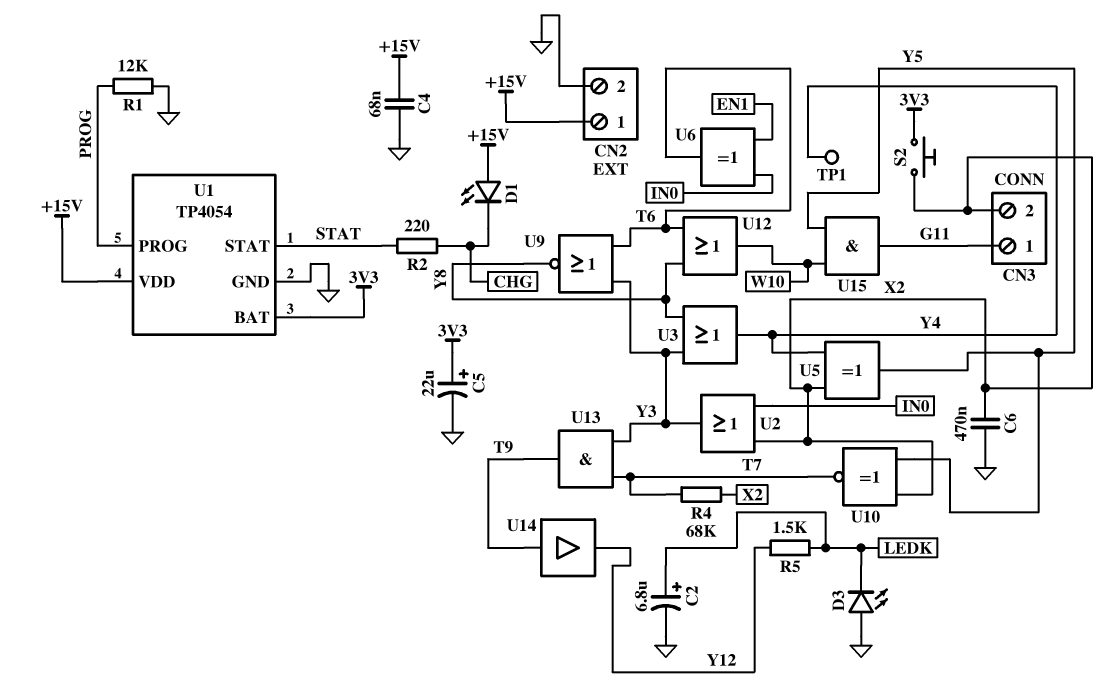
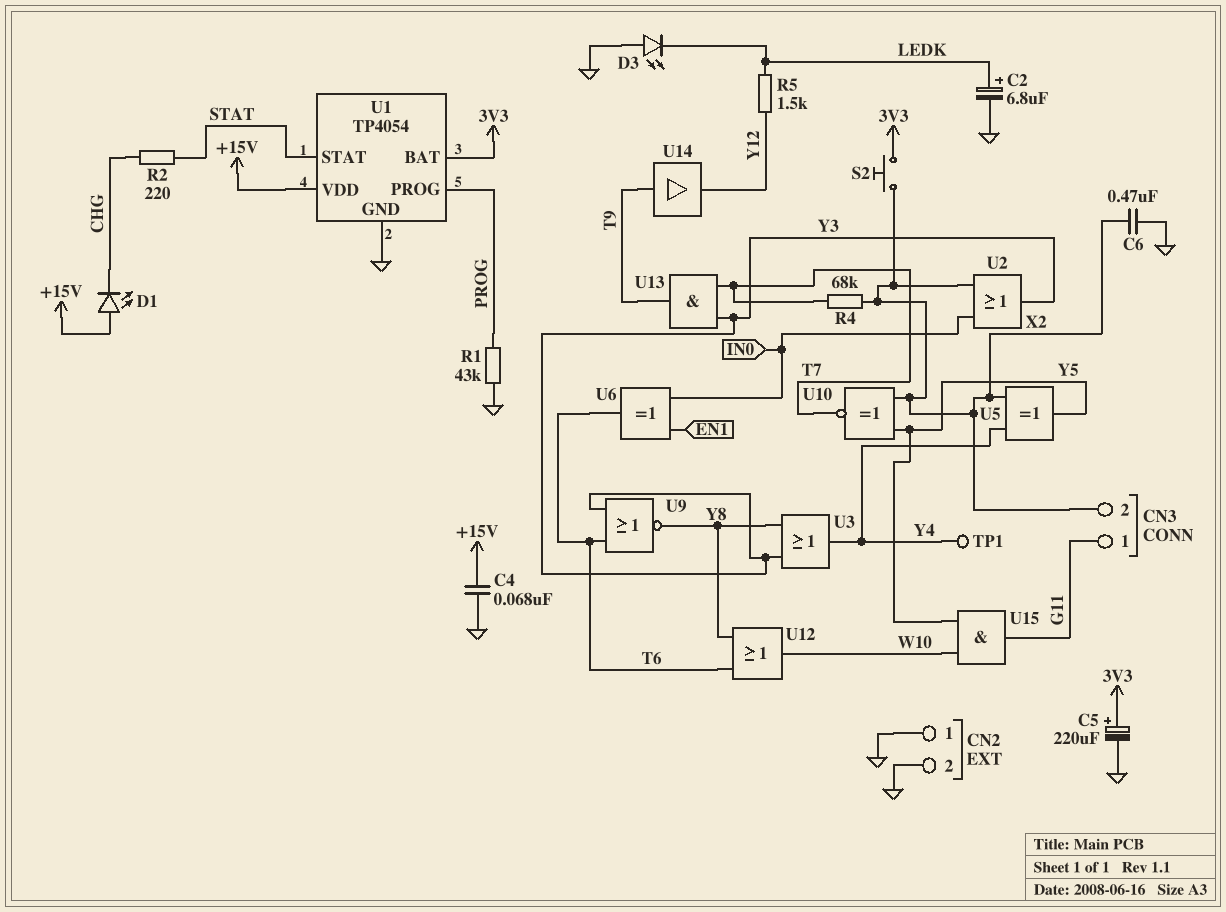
C5: 22uF (plus 3V3, minus GND) -> 220uF (plus 3V3, minus GND)
CN2 pin 1: +15V -> GND
R1: 12k (GND, PROG) -> 43k (GND, PROG)

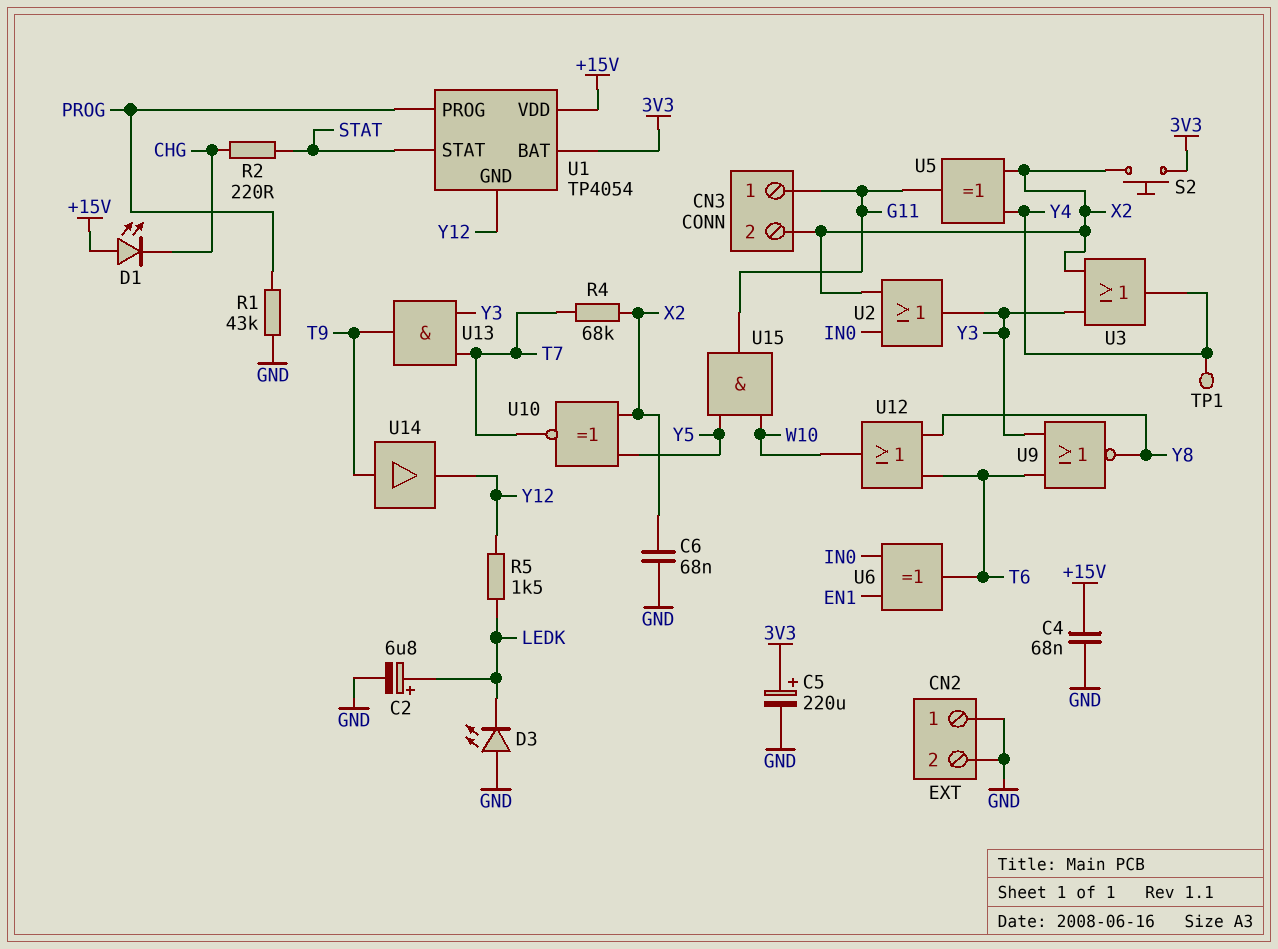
C6: 470nF (GND, X2) -> 68nF (GND, X2)
U1 pin GND: GND -> Y12
U3: OR (in Y3, in Y8, out Y4) -> OR (in X2, in Y3, out Y4)
U5: XOR (in X2, in Y4, out Y5) -> XOR (in X2, in Y4, out G11)

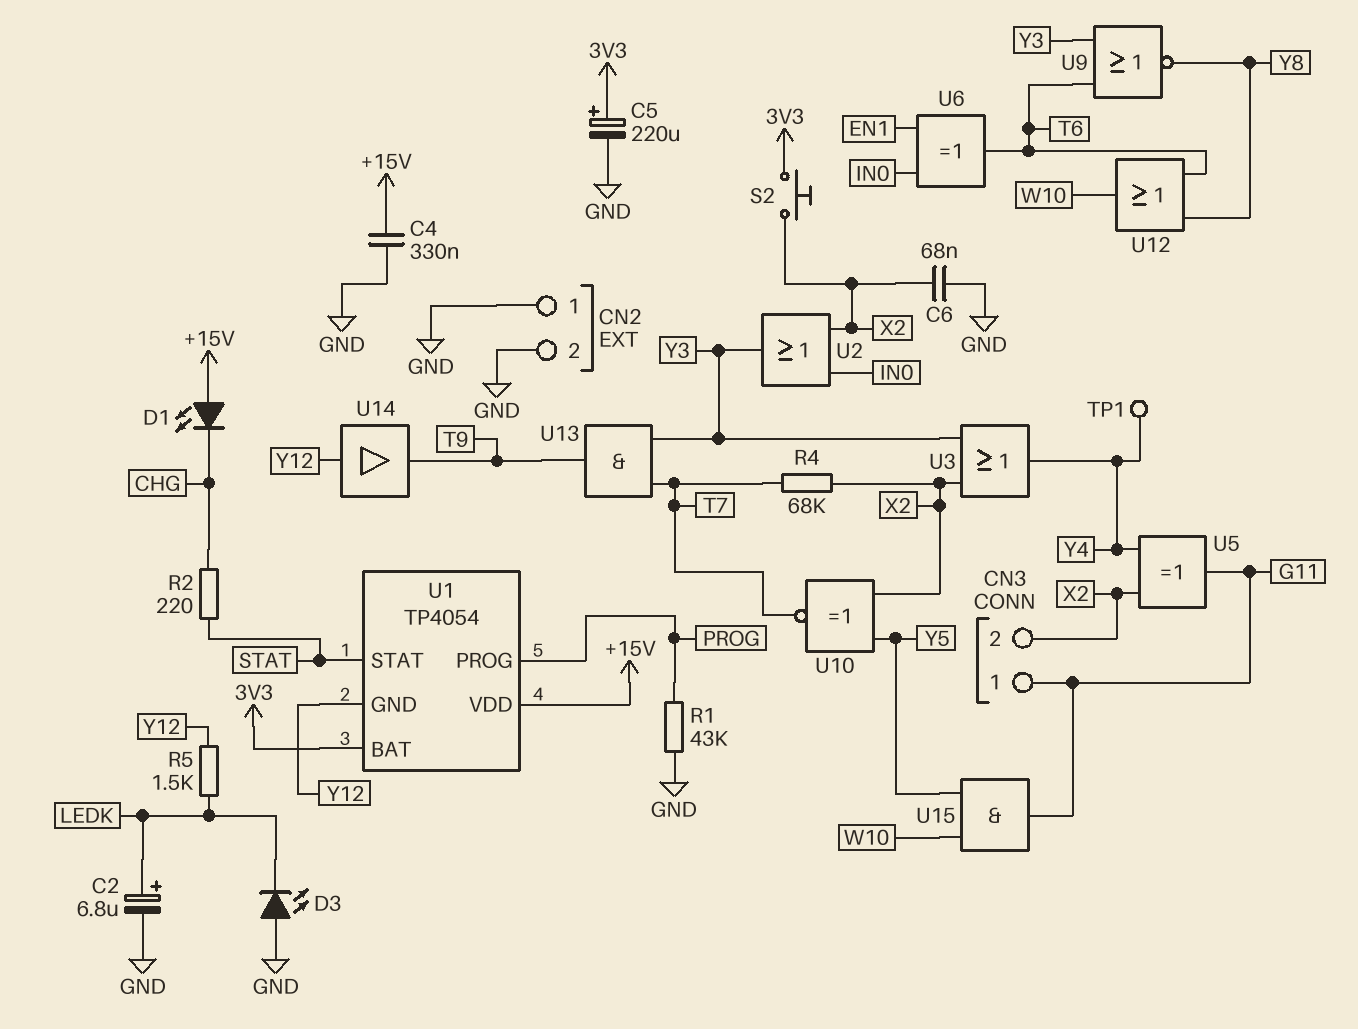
C4: 68nF (+15V, GND) -> 330nF (+15V, GND)
U14: buffer (in T9, out Y12) -> buffer (in Y12, out T9)

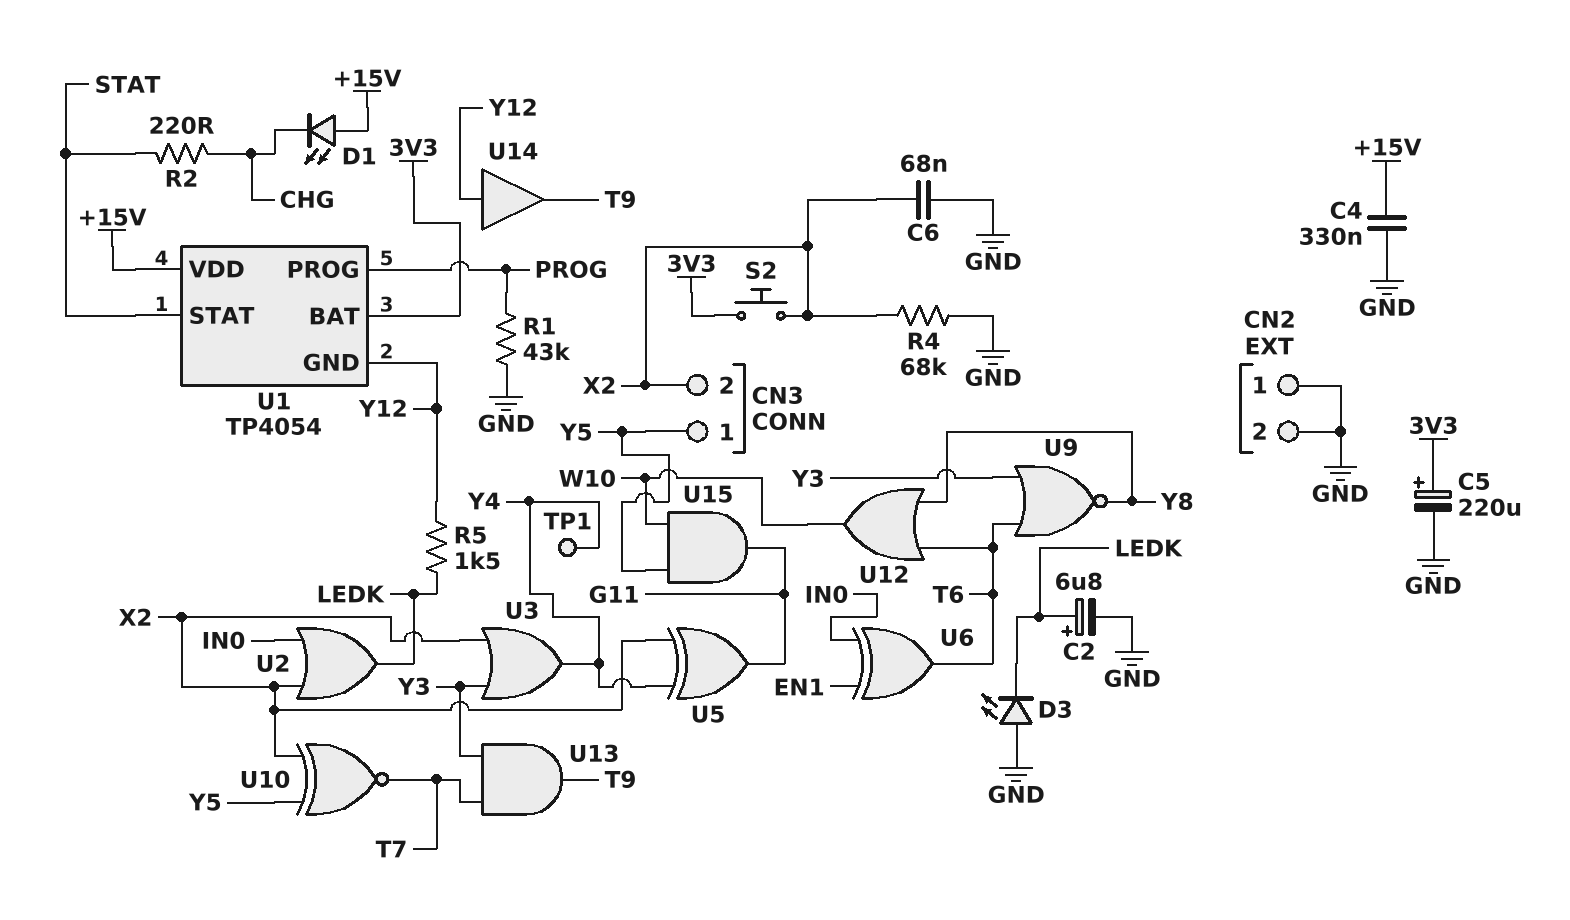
CN3 pin 1: G11 -> Y5
R4: 68k (T7, X2) -> 68k (GND, X2)
U2: OR (in IN0, in X2, out Y3) -> OR (in IN0, in X2, out LEDK)

